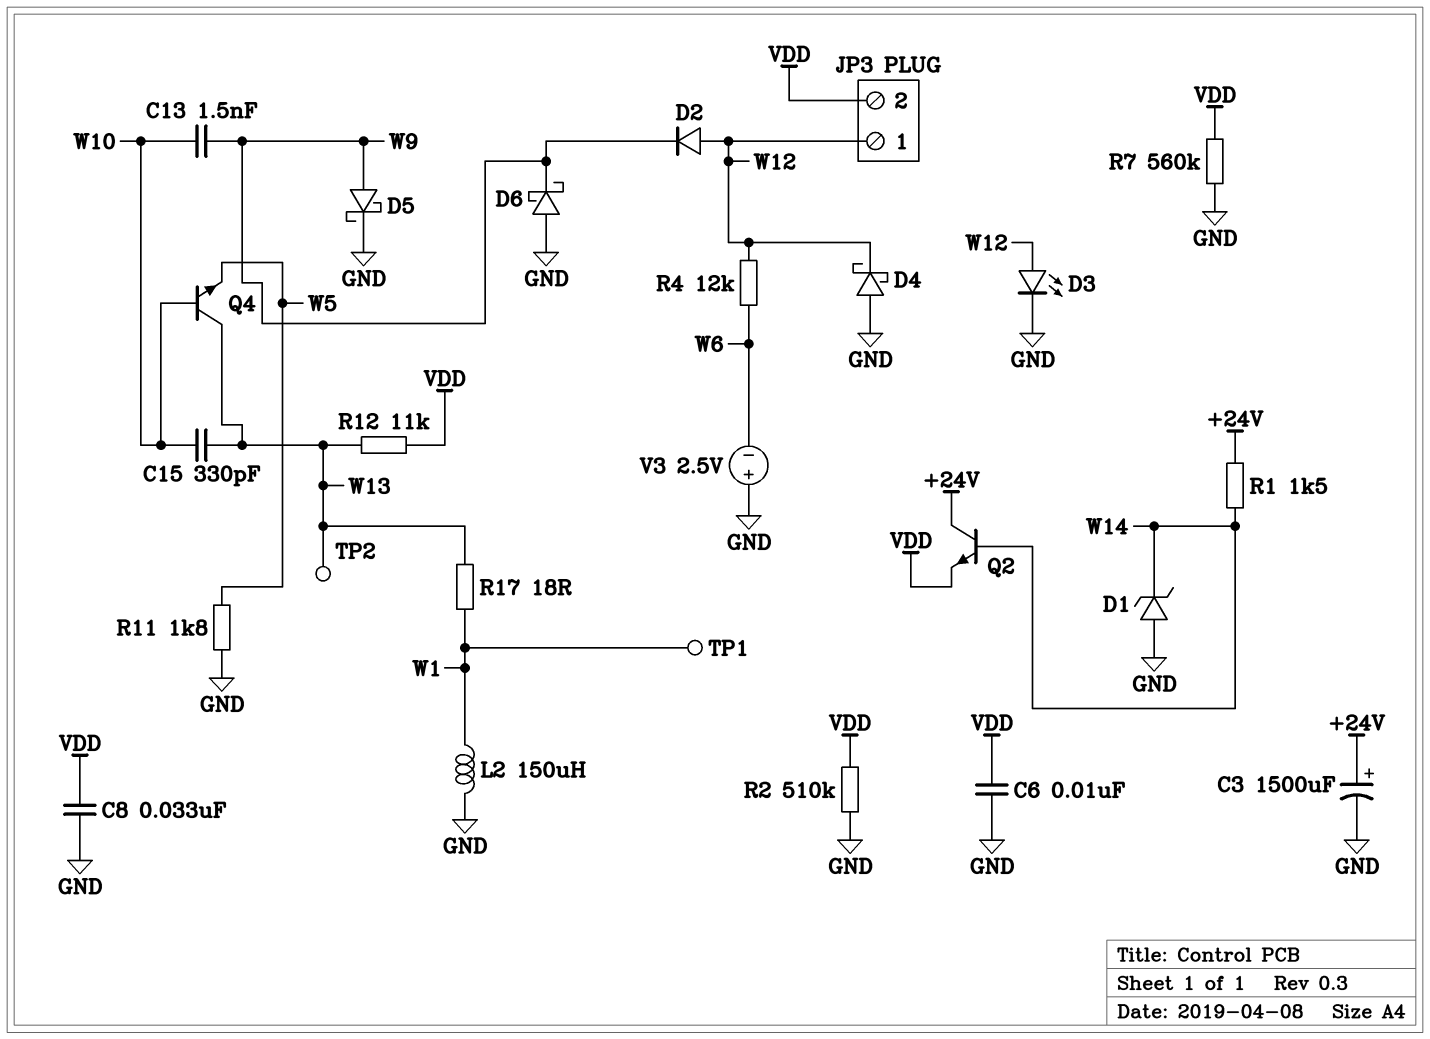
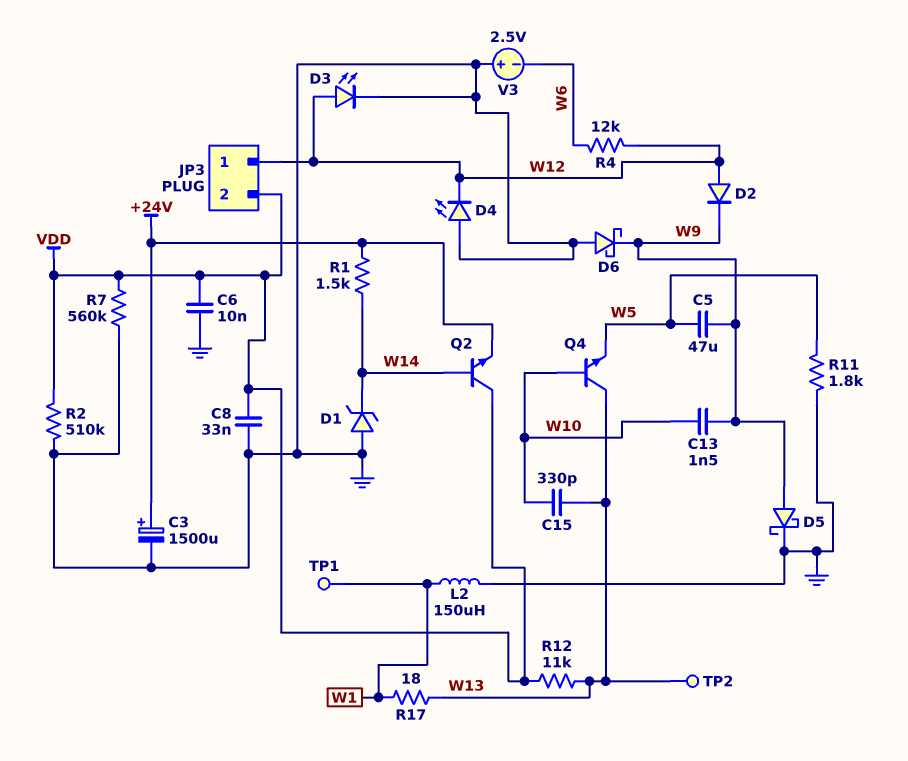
C5: none -> 47uF (W5, W9)
D4: schottky (A GND, K W12) -> LED (A GND, K W12)
Q2: NPN (B W14, C +24V, E VDD) -> NPN (B W14, C VDD, E +24V)

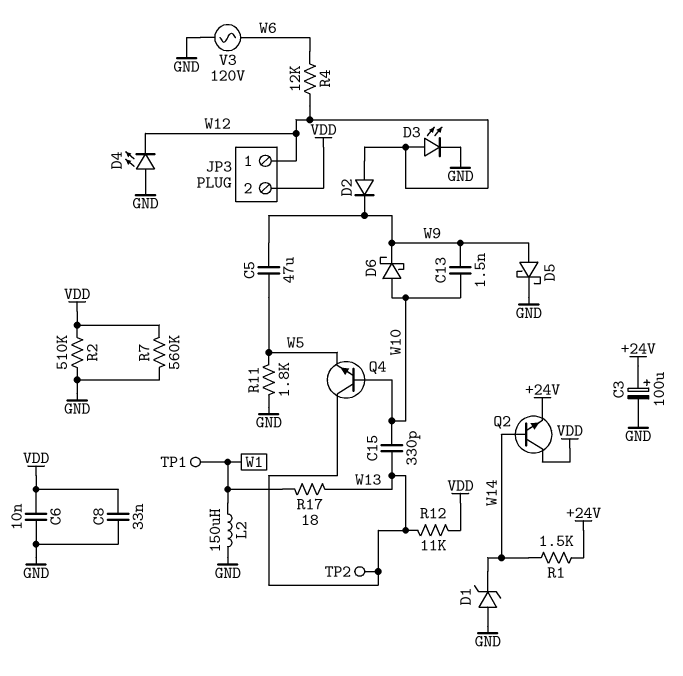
C3: 1500uF (plus +24V, minus GND) -> 100uF (plus +24V, minus GND)
D6: schottky (A GND, K W9) -> schottky (A W10, K W9)
V3: 2.5V (plus GND, minus W6) -> AC 120V (GND, W6)

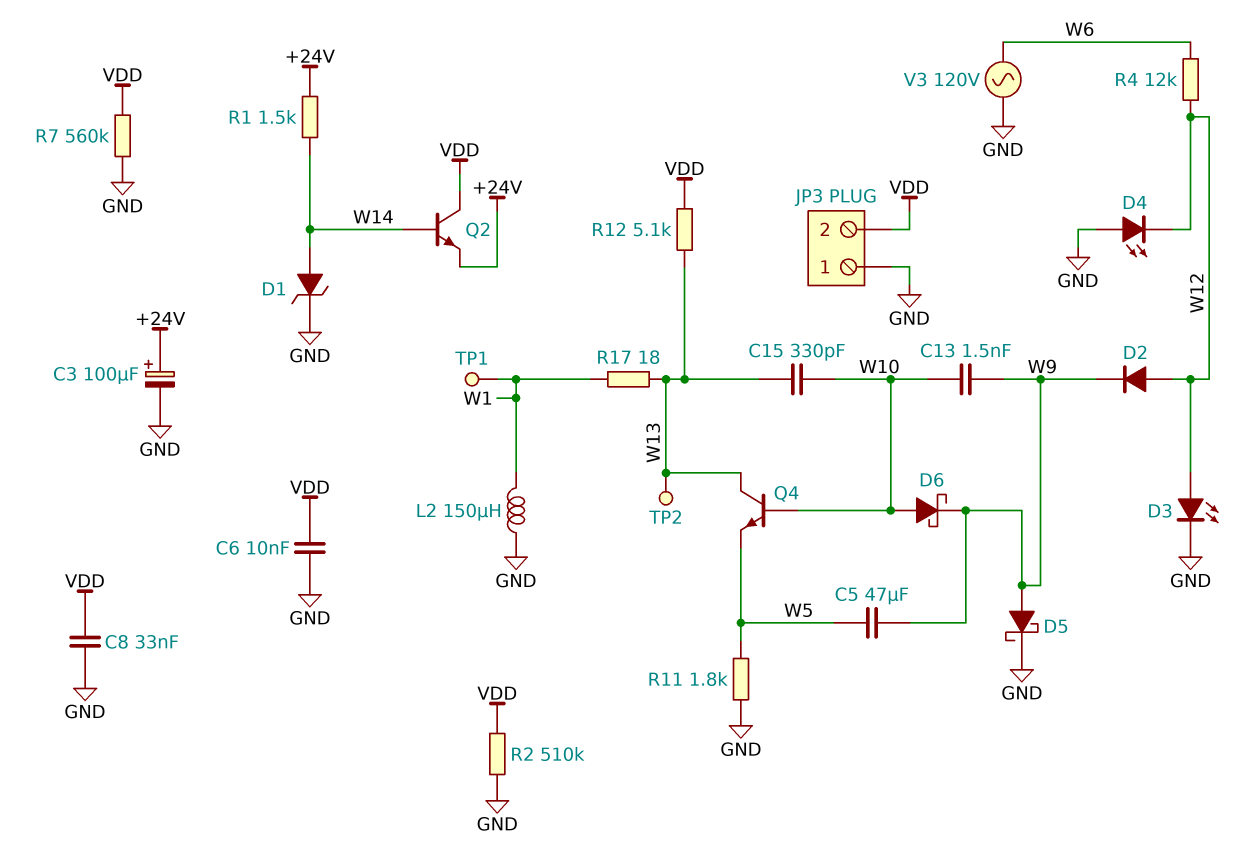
D1: zener (A GND, K W14) -> zener (A W14, K GND)
JP3 pin 1: W12 -> GND
R12: 11k (VDD, W13) -> 5.1k (VDD, W13)

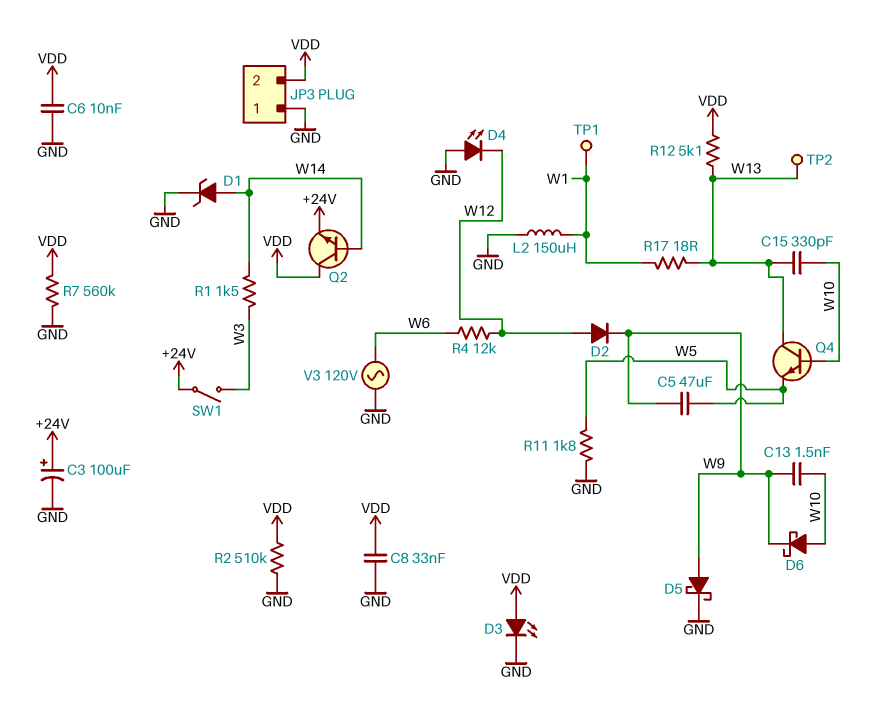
D3: LED (A W12, K GND) -> LED (A VDD, K GND)
R1: 1.5k (+24V, W14) -> 1.5k (W3, W14)
SW1: none -> switch (+24V, W3)

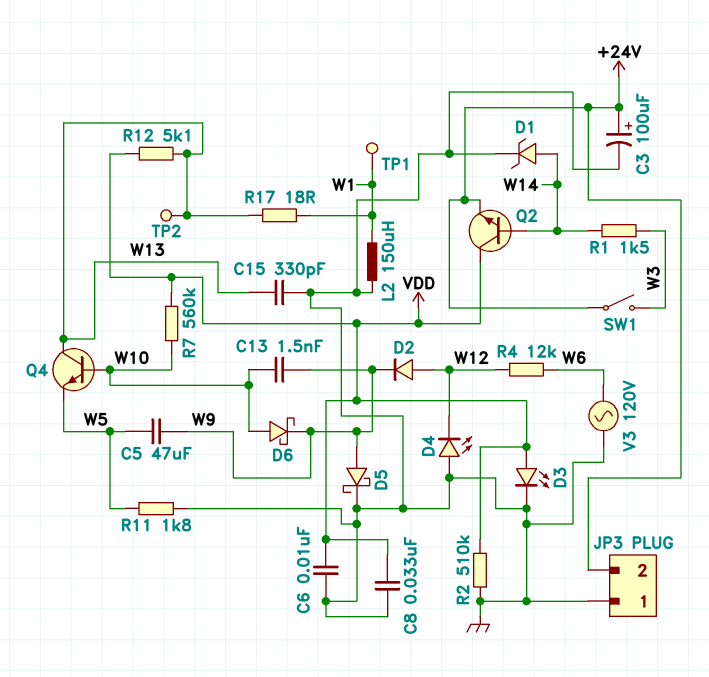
C15: 330pF (W10, W13) -> 330pF (GND, W13)
JP3 pin 2: VDD -> +24V
R7: 560k (GND, VDD) -> 560k (VDD, W10)

